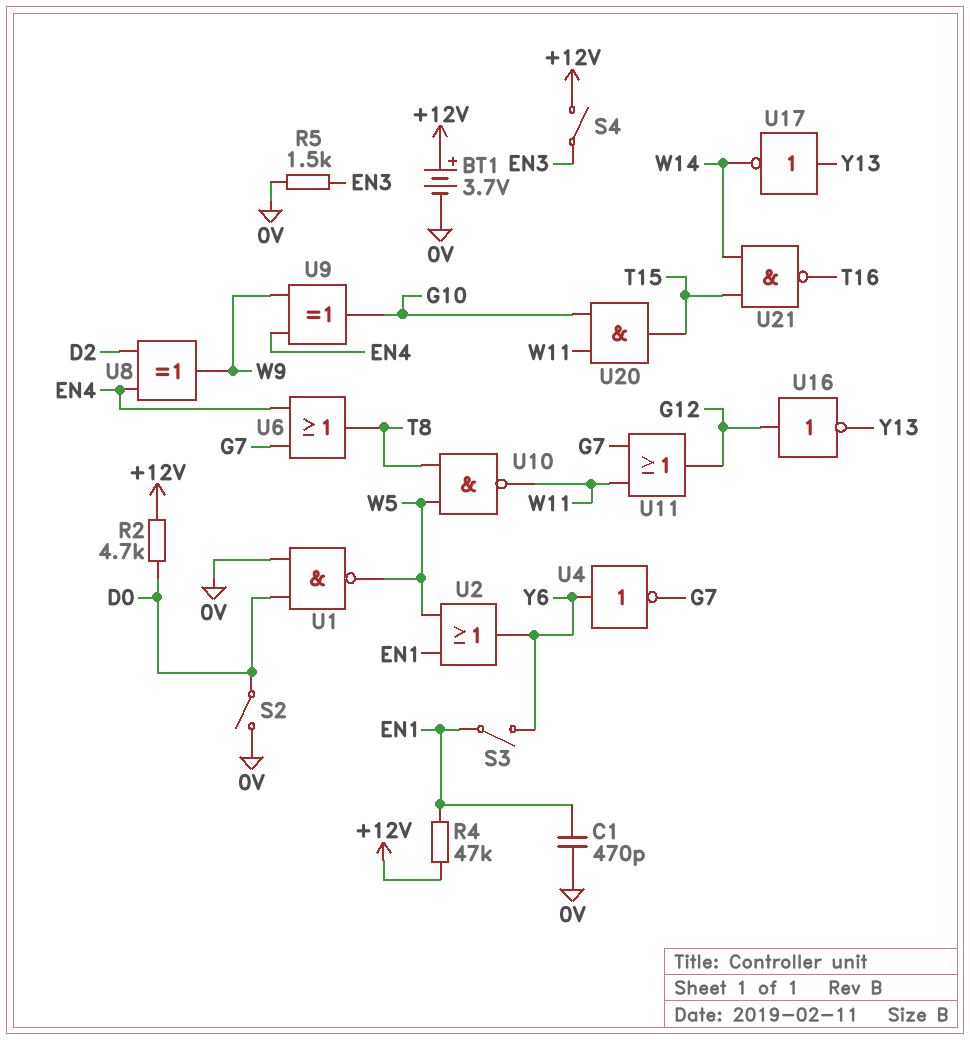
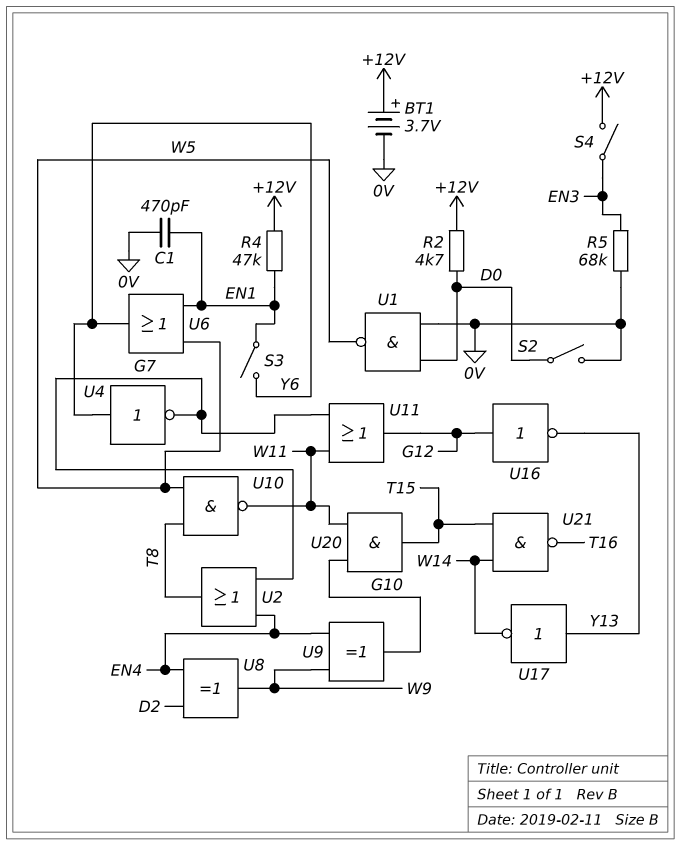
R5: 1.5k (0V, EN3) -> 68k (0V, EN3)
U2: OR (in EN1, in W5, out Y6) -> OR (in EN4, in G7, out T8)
U6: OR (in EN4, in G7, out T8) -> OR (in EN1, in W5, out Y6)

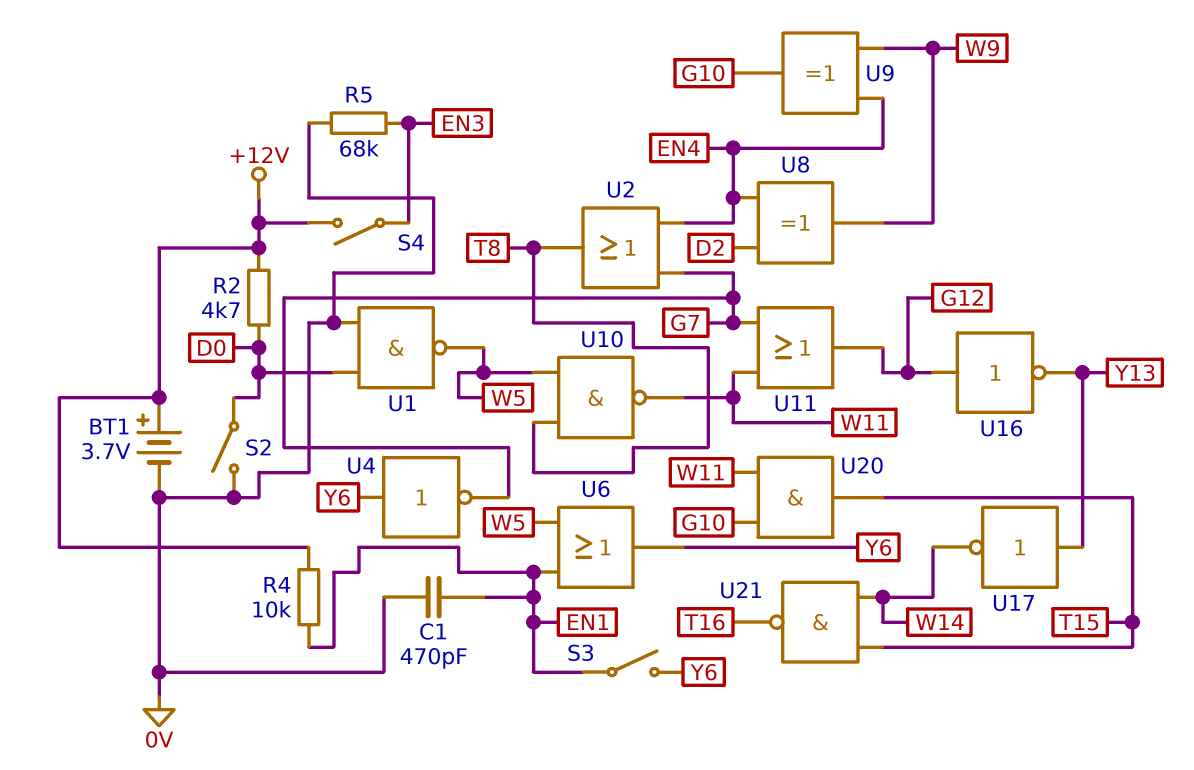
R4: 47k (+12V, EN1) -> 10k (+12V, EN1)

